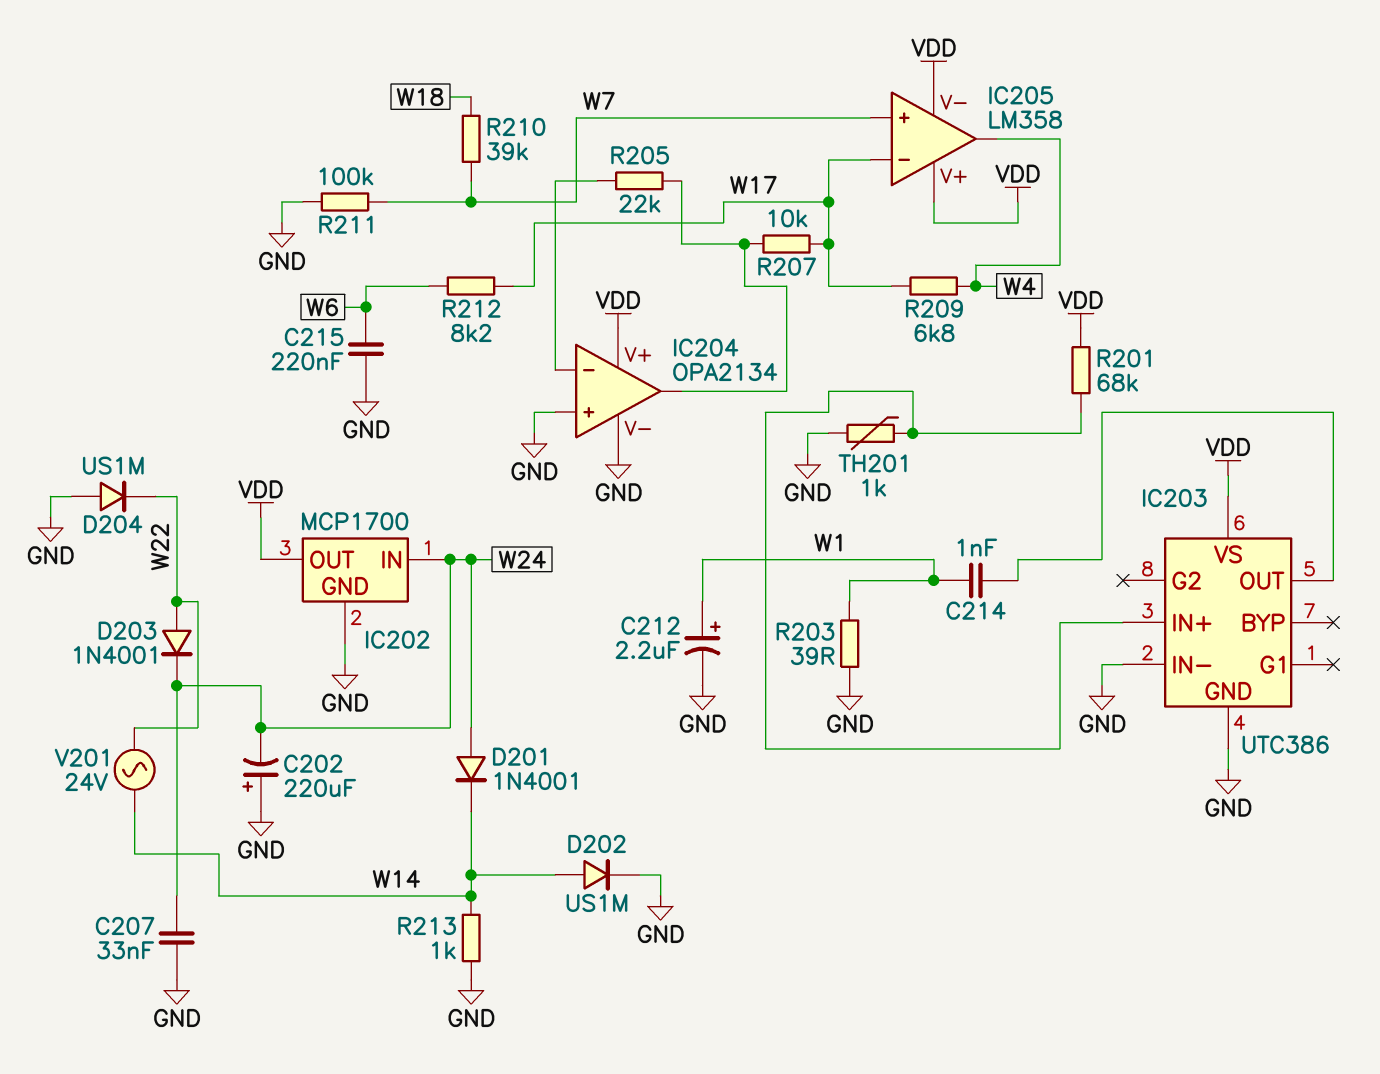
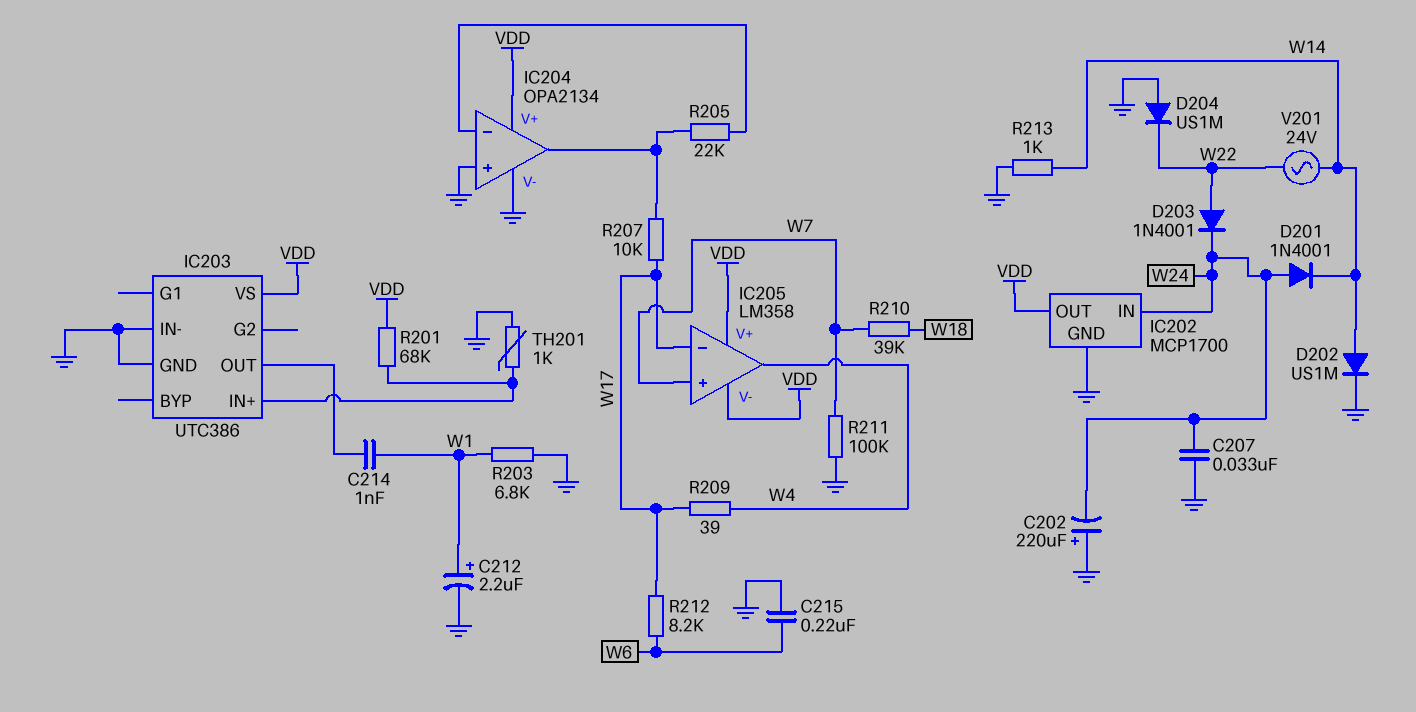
R203: 39 (GND, W1) -> 6.8k (GND, W1)
R209: 6.8k (W4, W17) -> 39 (W4, W17)

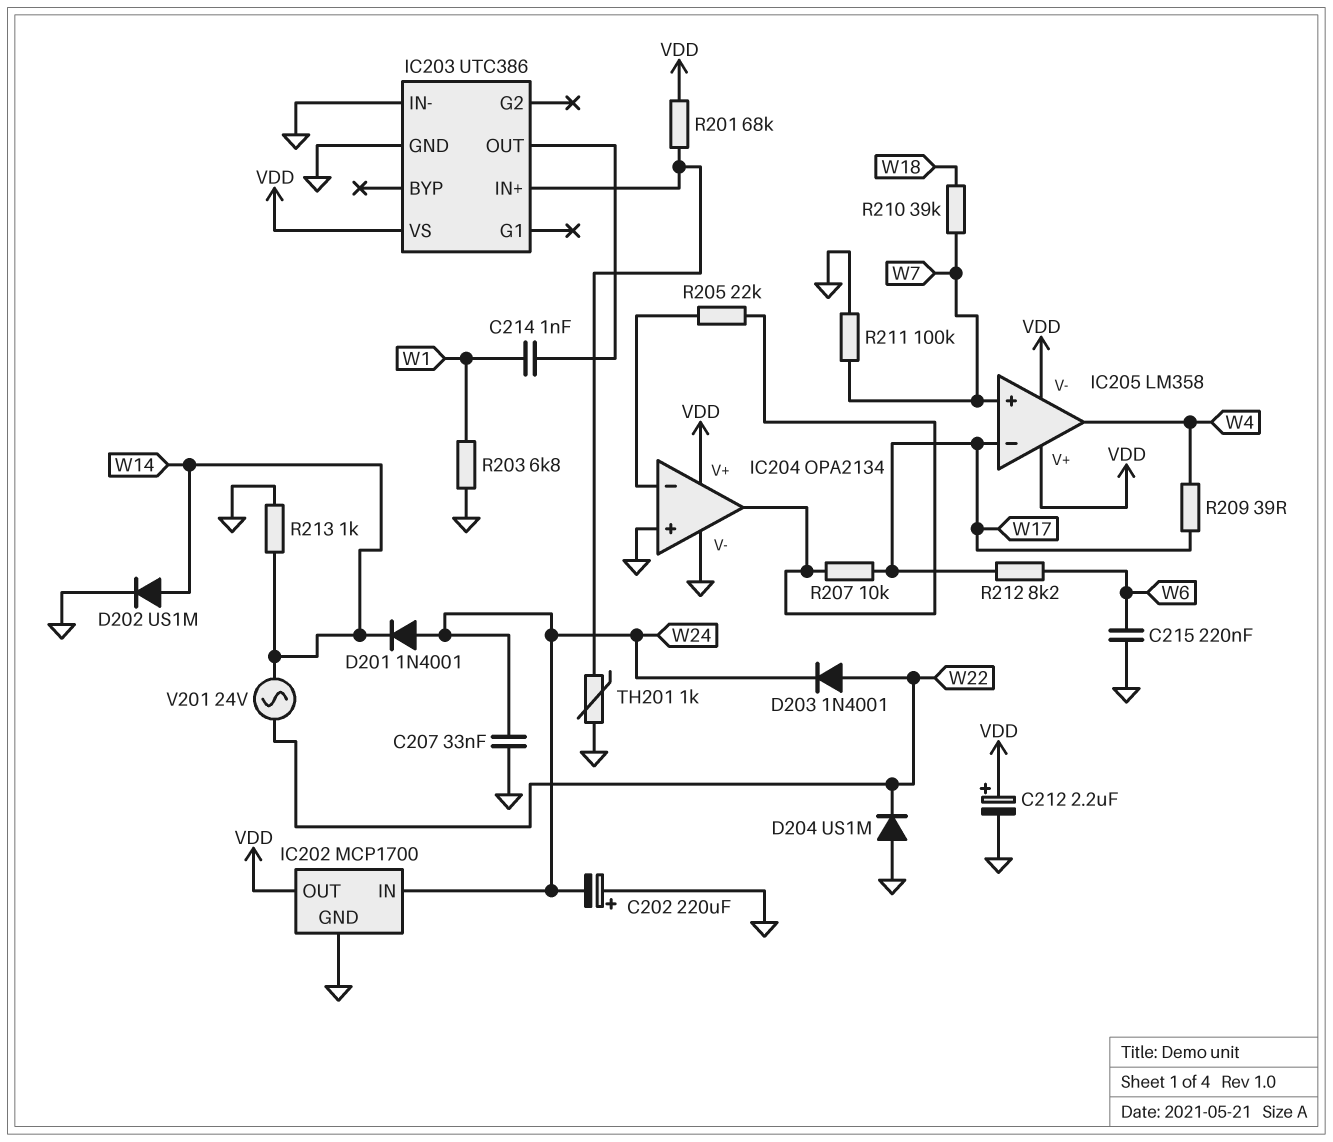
C212: 2.2uF (plus W1, minus GND) -> 2.2uF (plus VDD, minus GND)

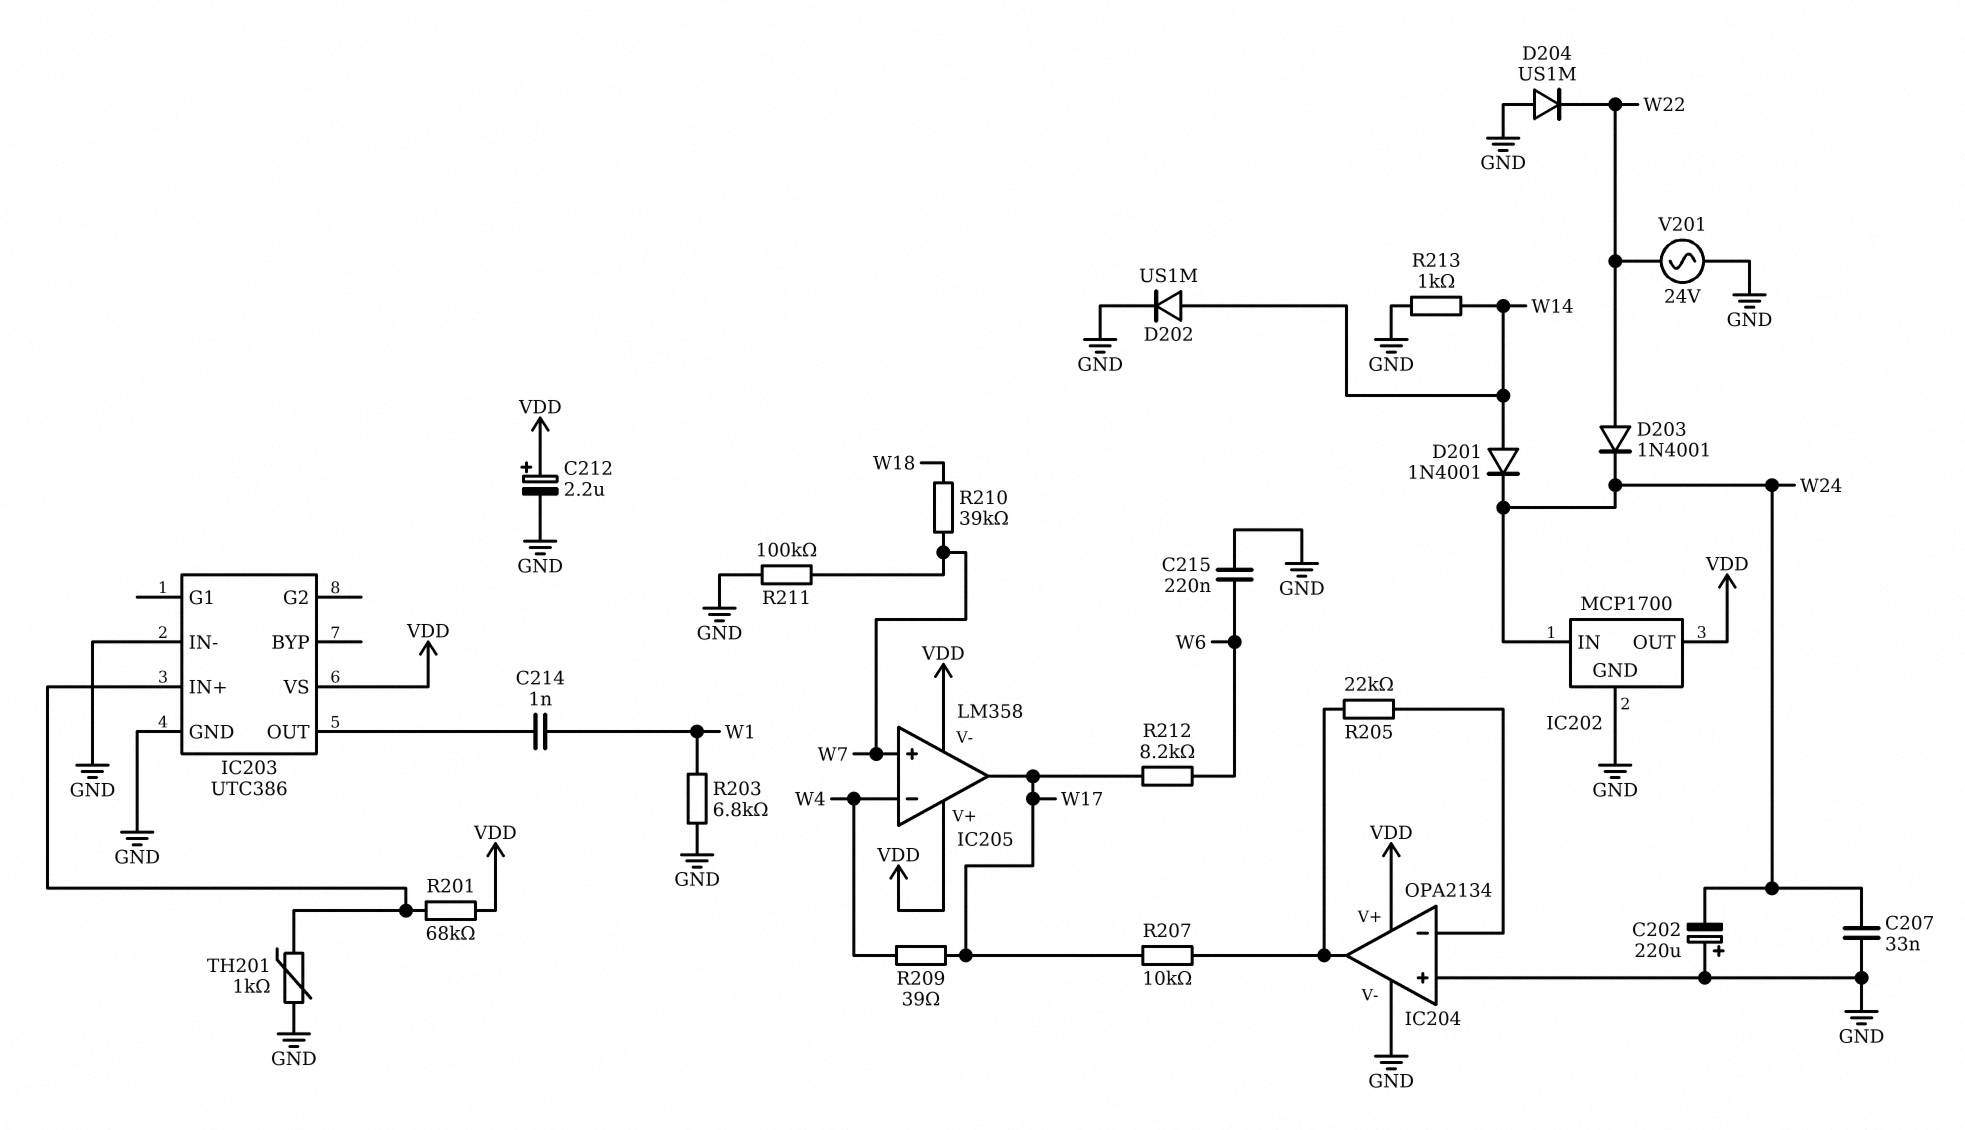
D201: diode 1N4001 (A W24, K W14) -> diode 1N4001 (A W14, K W24)
IC205 pin in-: W17 -> W4
IC205 pin out: W4 -> W17
V201: AC 24V (W14, W22) -> AC 24V (GND, W22)

